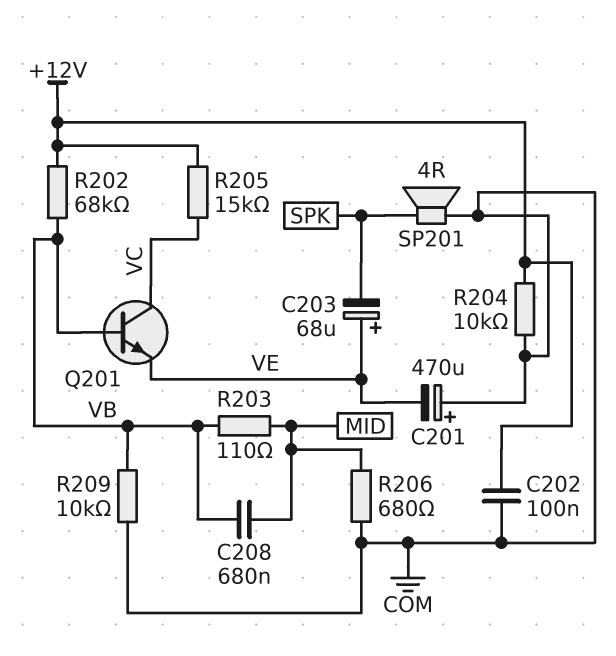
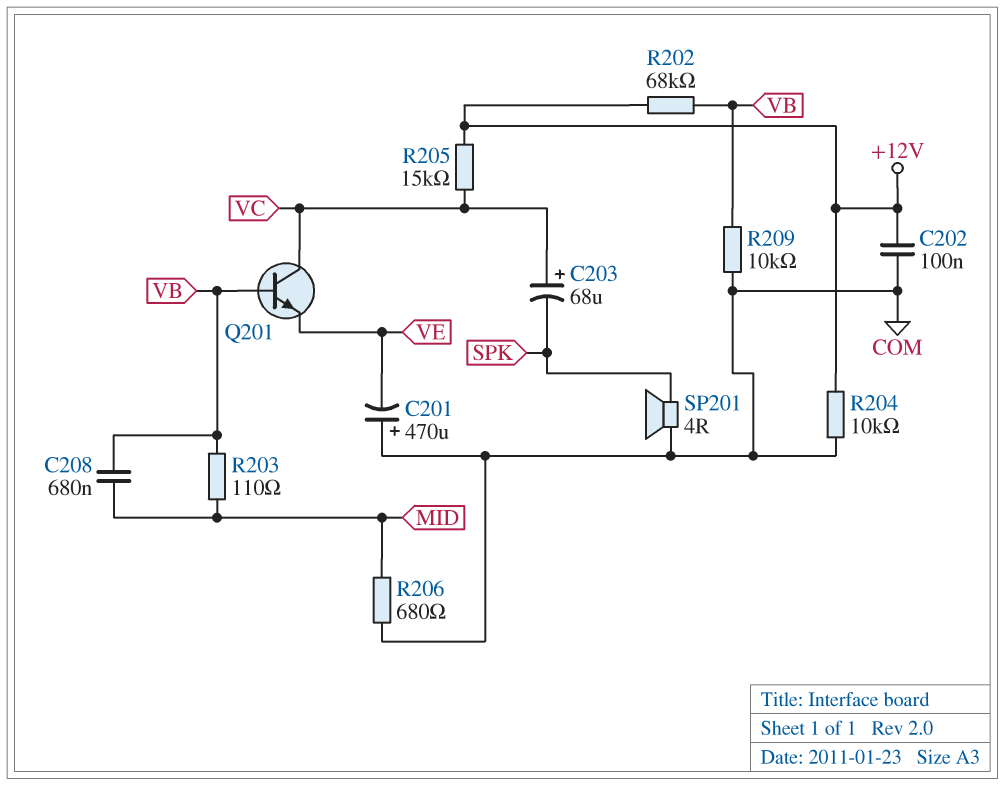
C203: 68uF (plus VE, minus SPK) -> 68uF (plus VC, minus SPK)

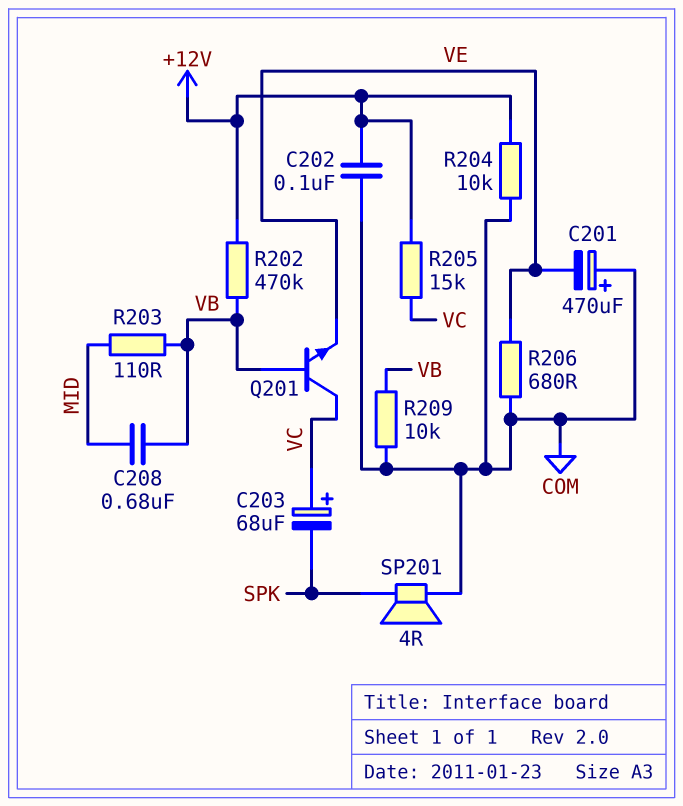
R202: 68k (+12V, VB) -> 470k (+12V, VB)
R206: 680 (COM, MID) -> 680 (COM, VE)

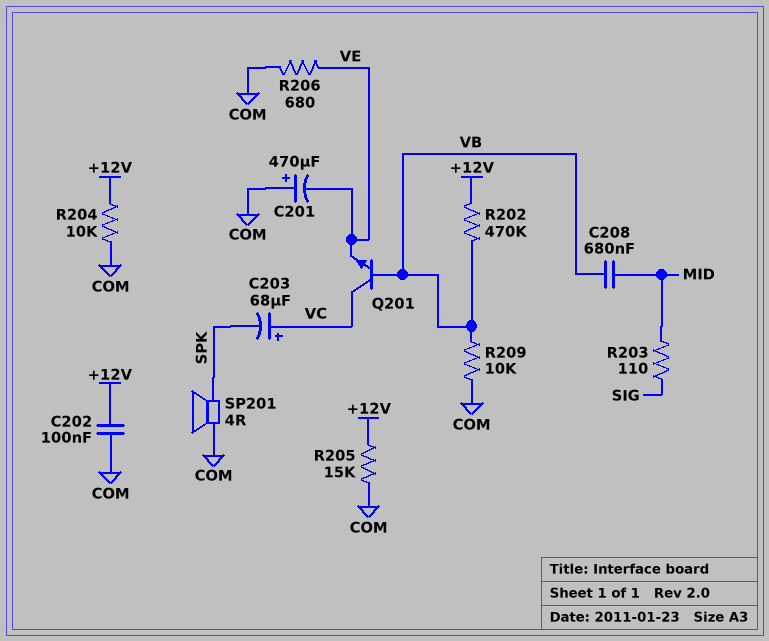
R203: 110 (MID, VB) -> 110 (MID, SIG)
R205: 15k (+12V, VC) -> 15k (+12V, COM)

